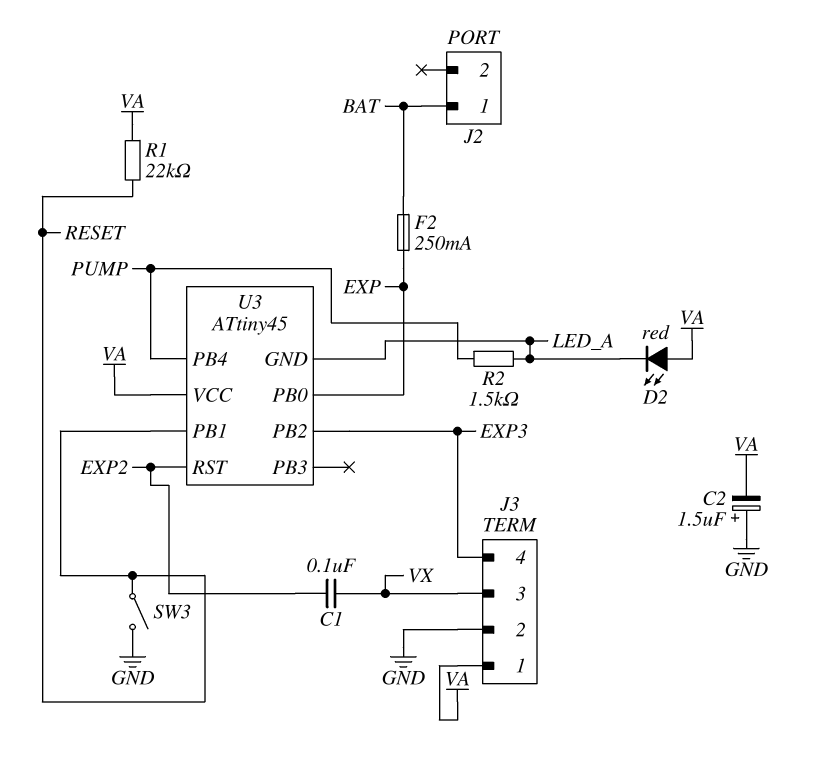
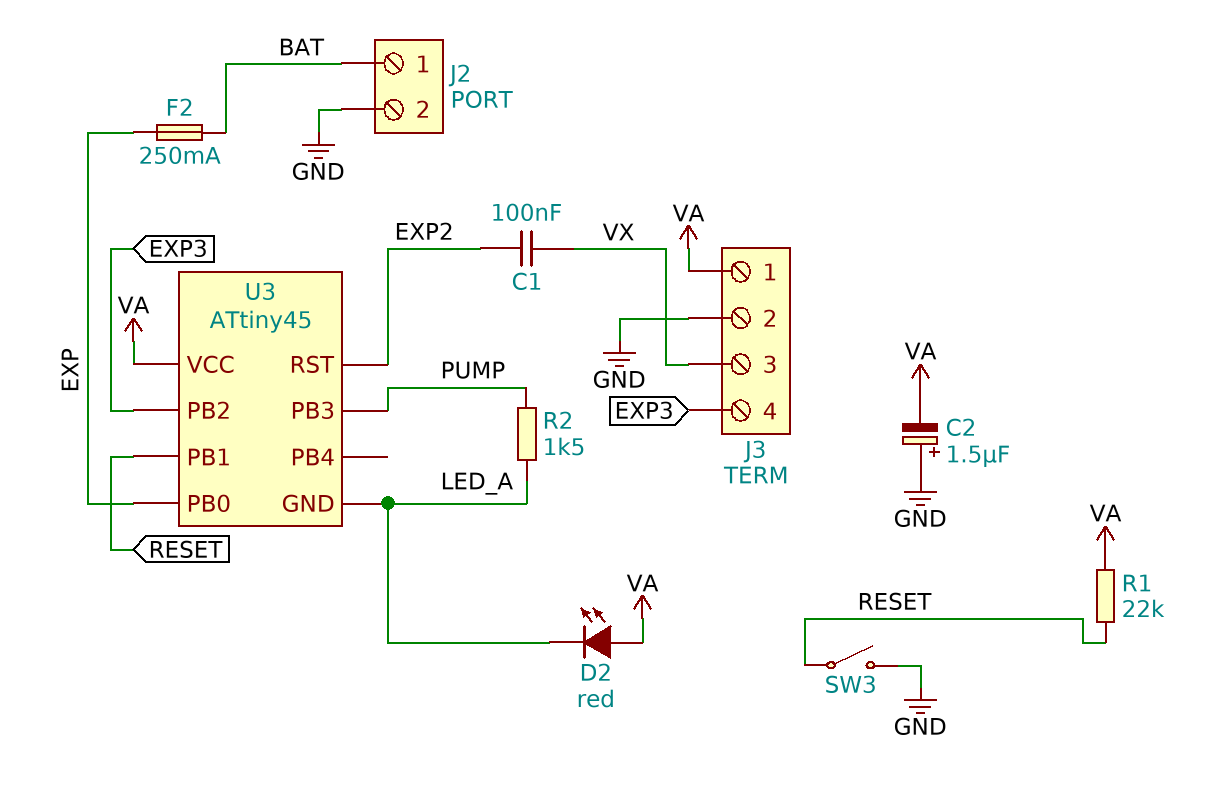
J2 pin 2: none -> GND
U3 pin PB3: none -> PUMP
U3 pin PB4: PUMP -> none

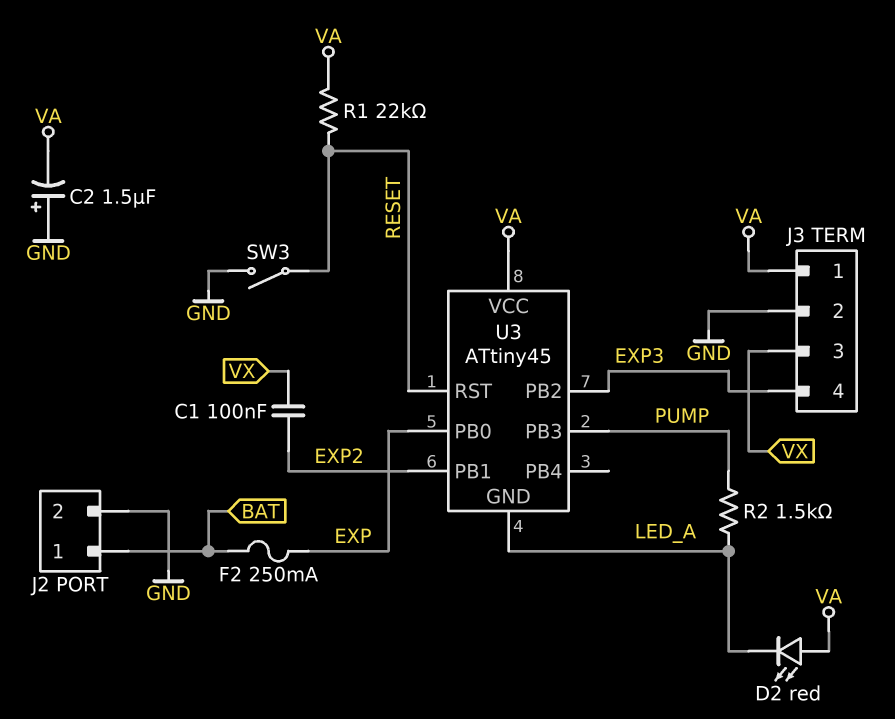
U3 pin PB1: RESET -> EXP2
U3 pin RST: EXP2 -> RESET

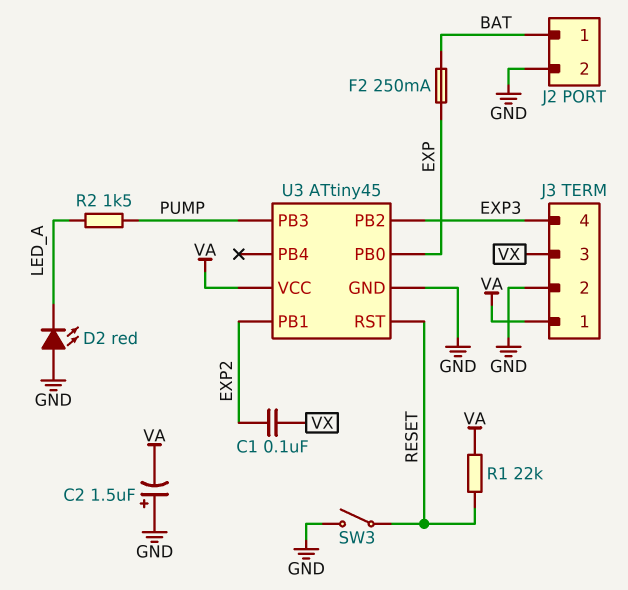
D2: LED red (A VA, K LED_A) -> LED red (A GND, K LED_A)
U3 pin GND: LED_A -> GND

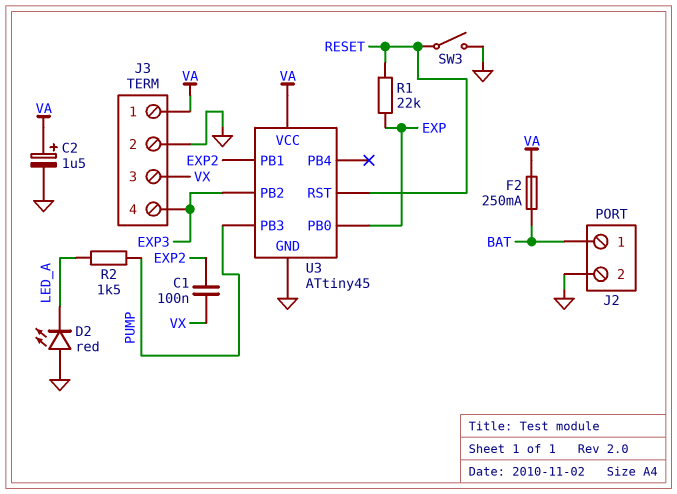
C2: 1.5uF (plus GND, minus VA) -> 1.5uF (plus VA, minus GND)
F2: 250mA (BAT, EXP) -> 250mA (BAT, VA)
R1: 22k (RESET, VA) -> 22k (EXP, RESET)

